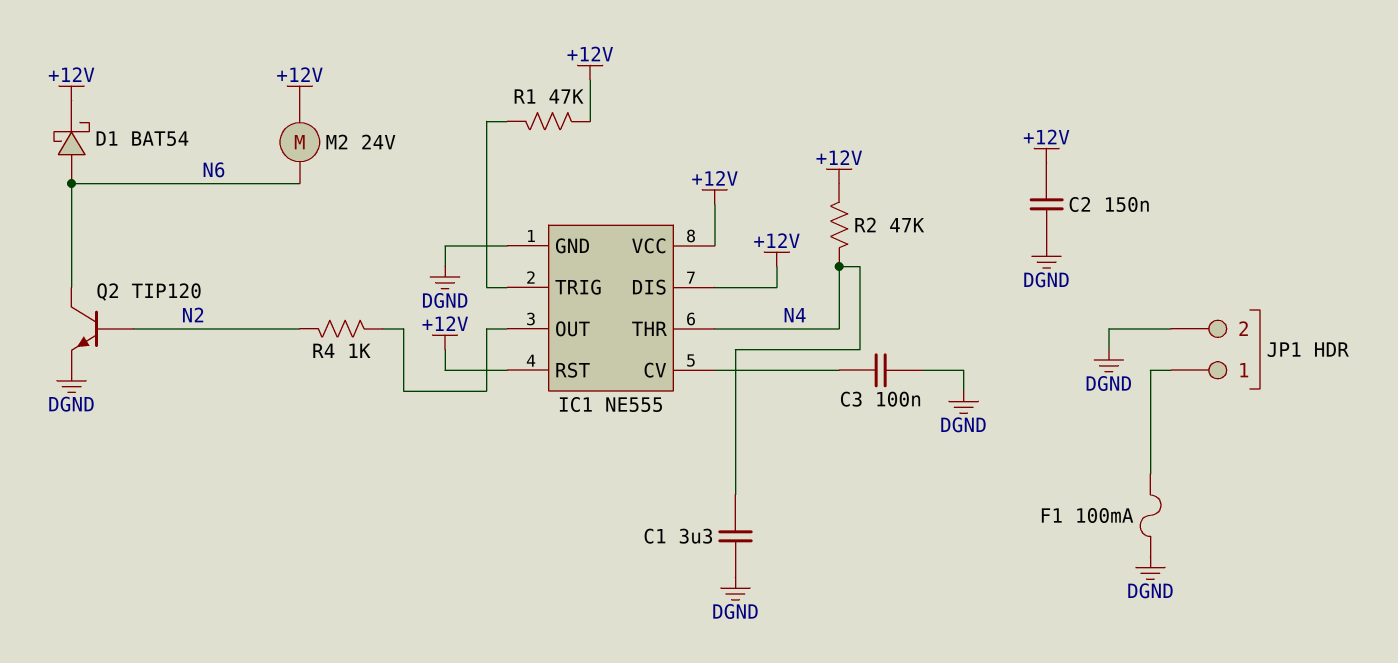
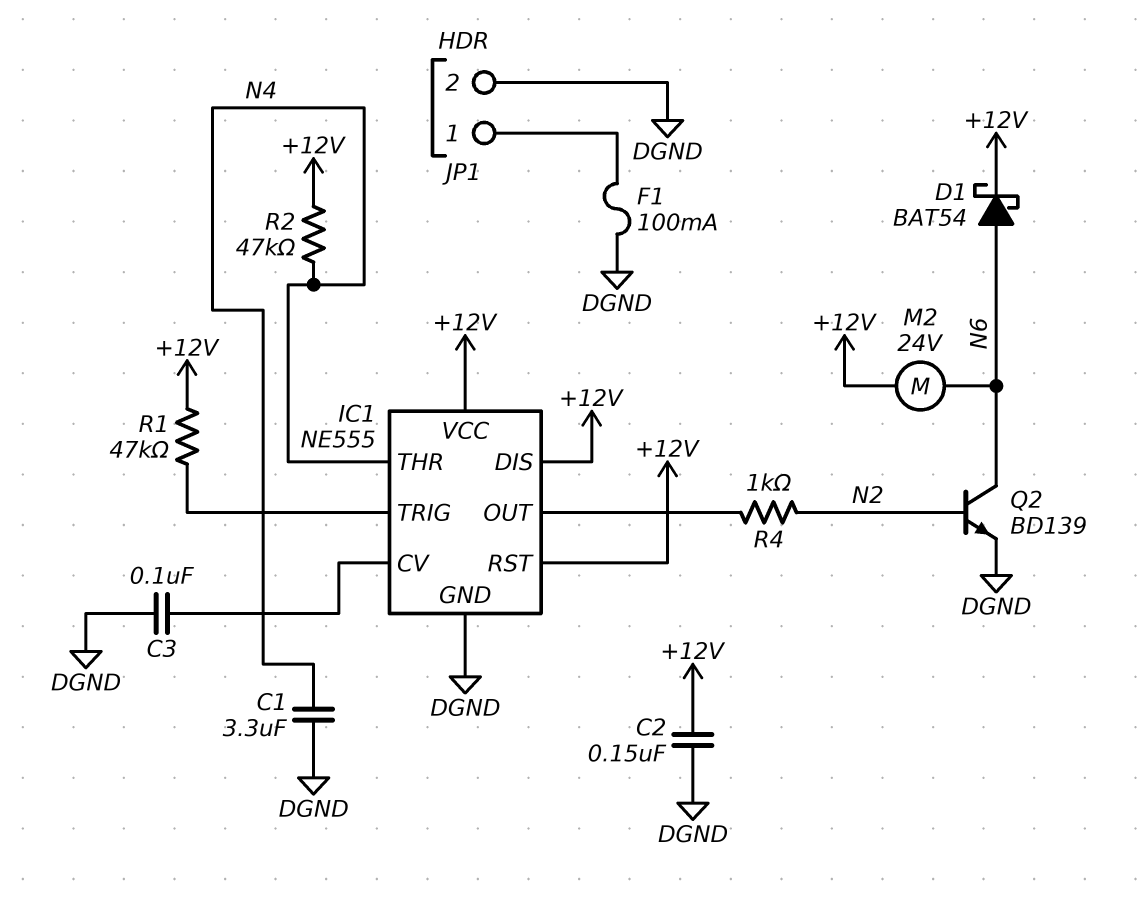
Q2: NPN TIP120 (B N2, C N6, E DGND) -> NPN BD139 (B N2, C N6, E DGND)

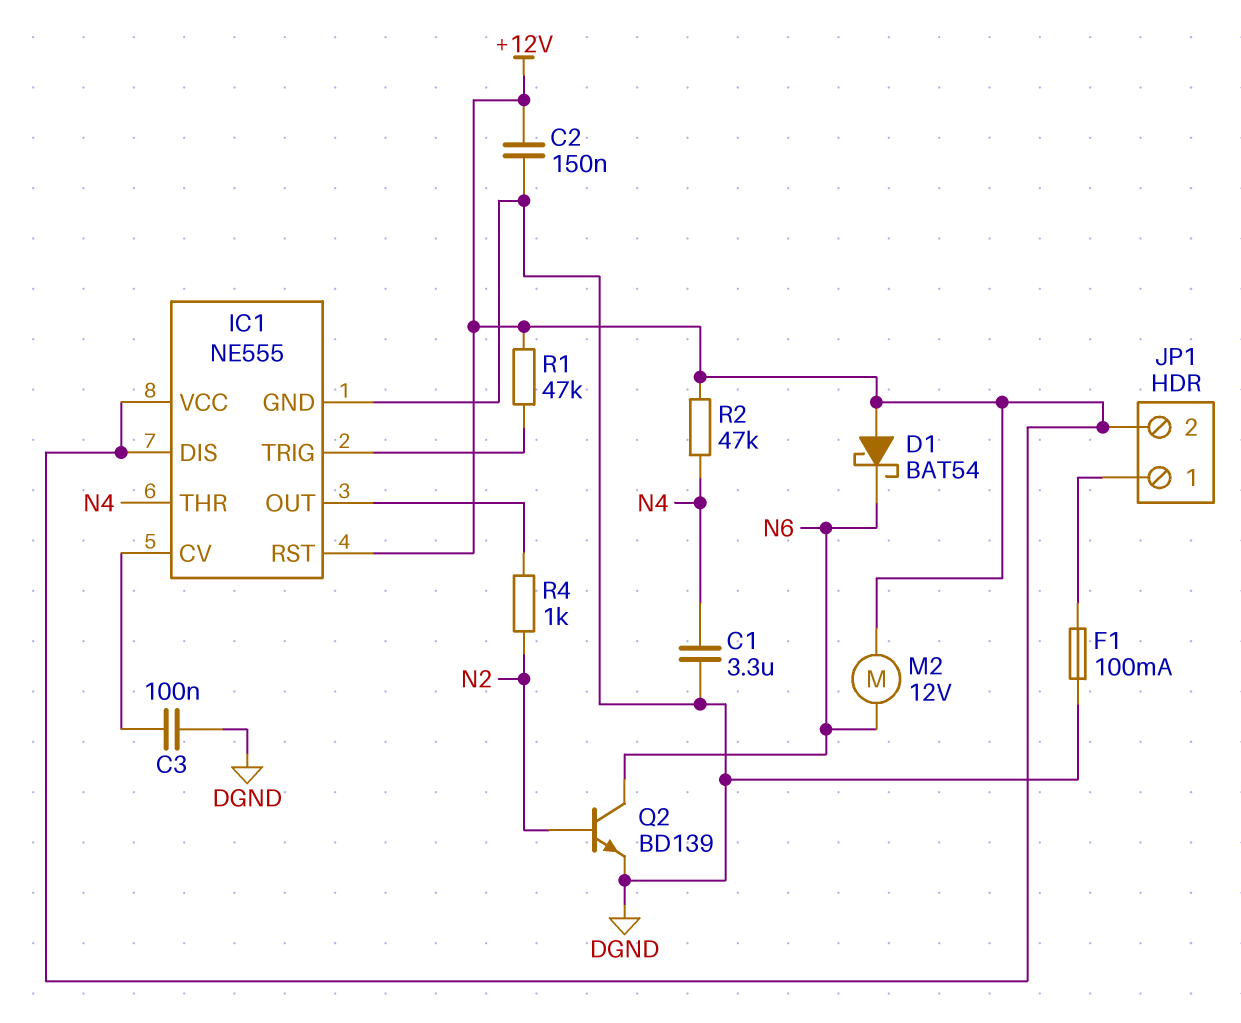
D1: schottky BAT54 (A N6, K +12V) -> schottky BAT54 (A +12V, K N6)
JP1 pin 2: DGND -> +12V
M2: motor 24V (+12V, N6) -> motor 12V (+12V, N6)

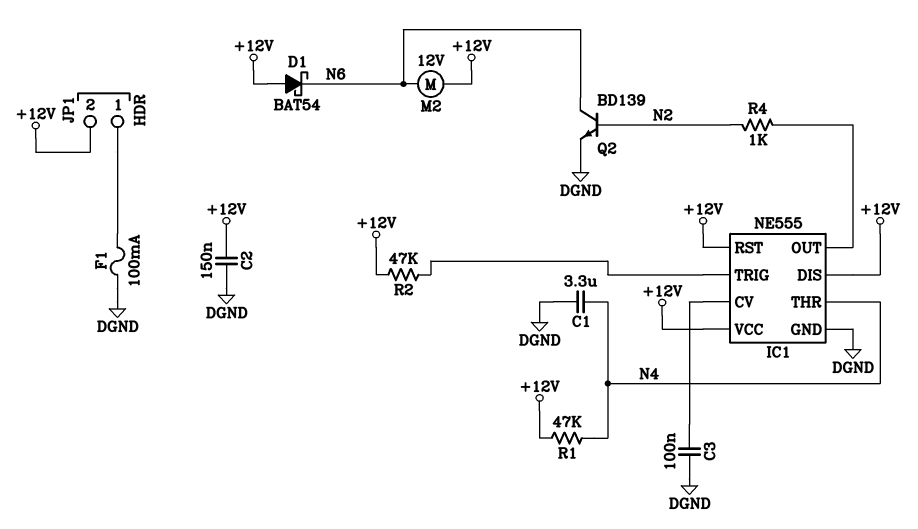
R1: 47k (+12V, IC1/TRIG) -> 47k (+12V, N4)
R2: 47k (+12V, N4) -> 47k (+12V, IC1/TRIG)

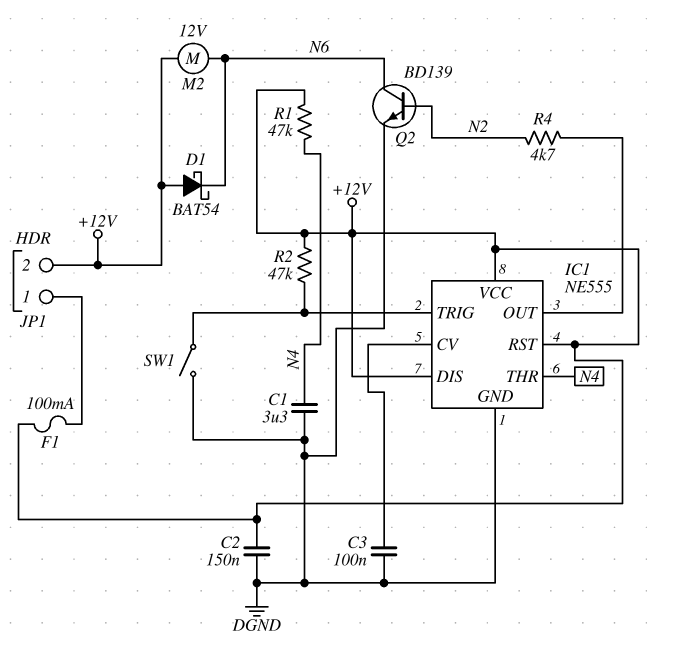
F1: 100mA (DGND, JP1/1) -> 100mA (+12V, JP1/1)
R4: 1k (IC1/OUT, N2) -> 4.7k (IC1/OUT, N2)
SW1: none -> switch (DGND, IC1/TRIG)

